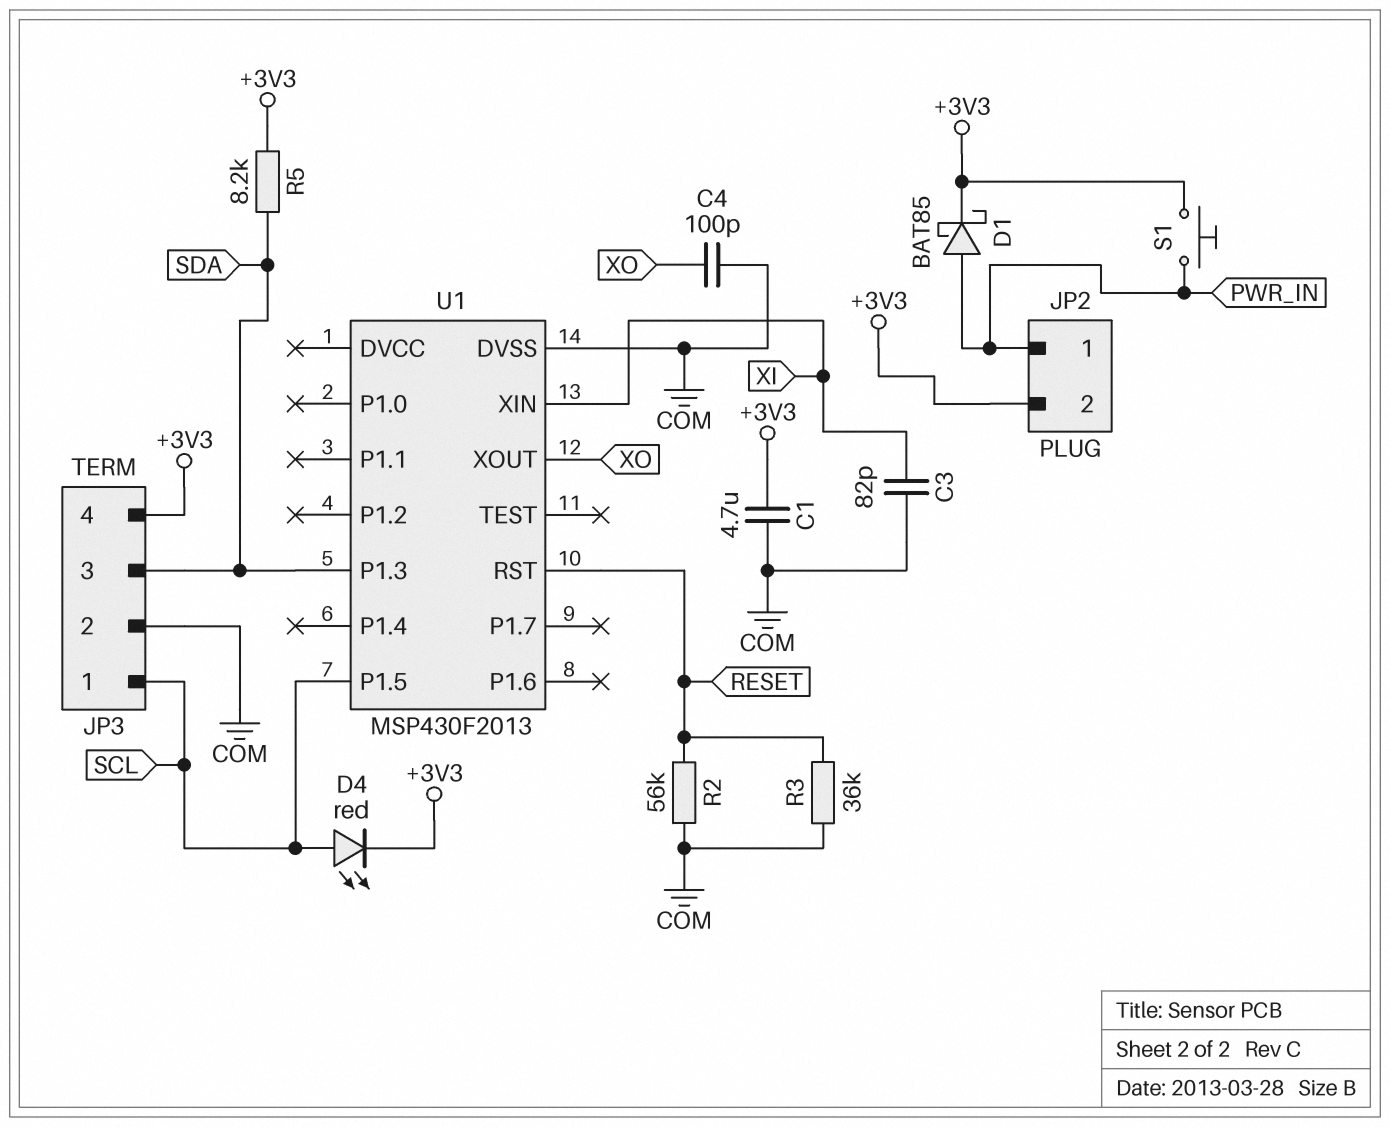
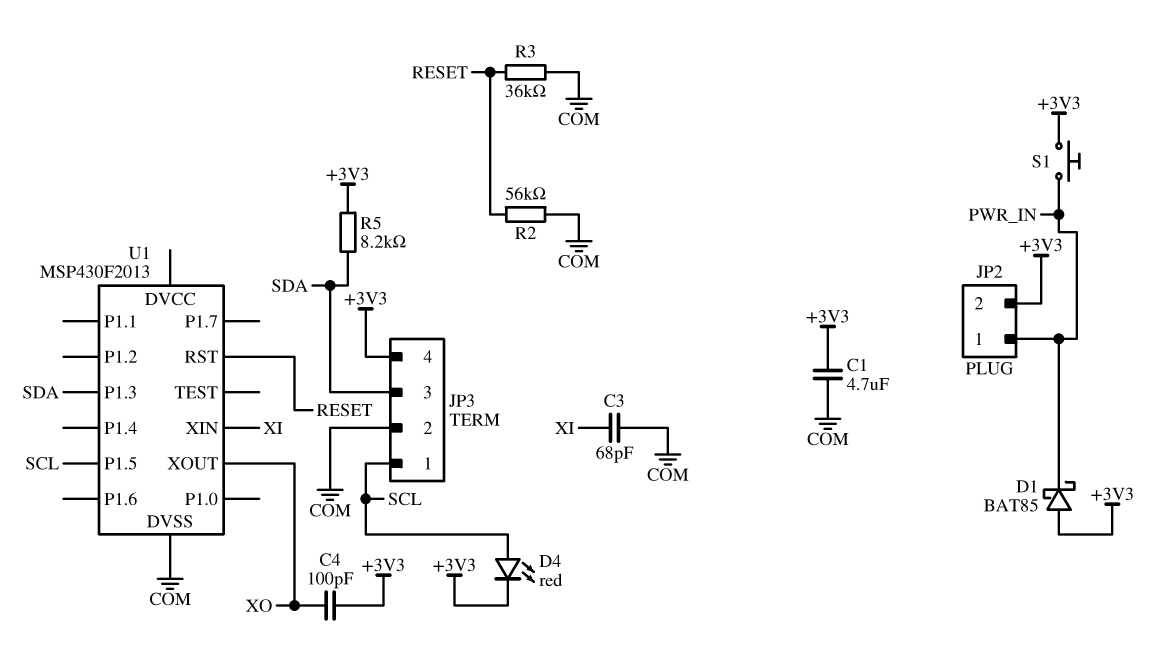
C3: 82pF (COM, XI) -> 68pF (COM, XI)
C4: 100pF (COM, XO) -> 100pF (+3V3, XO)
D1: schottky BAT85 (A PWR_IN, K +3V3) -> schottky BAT85 (A +3V3, K PWR_IN)

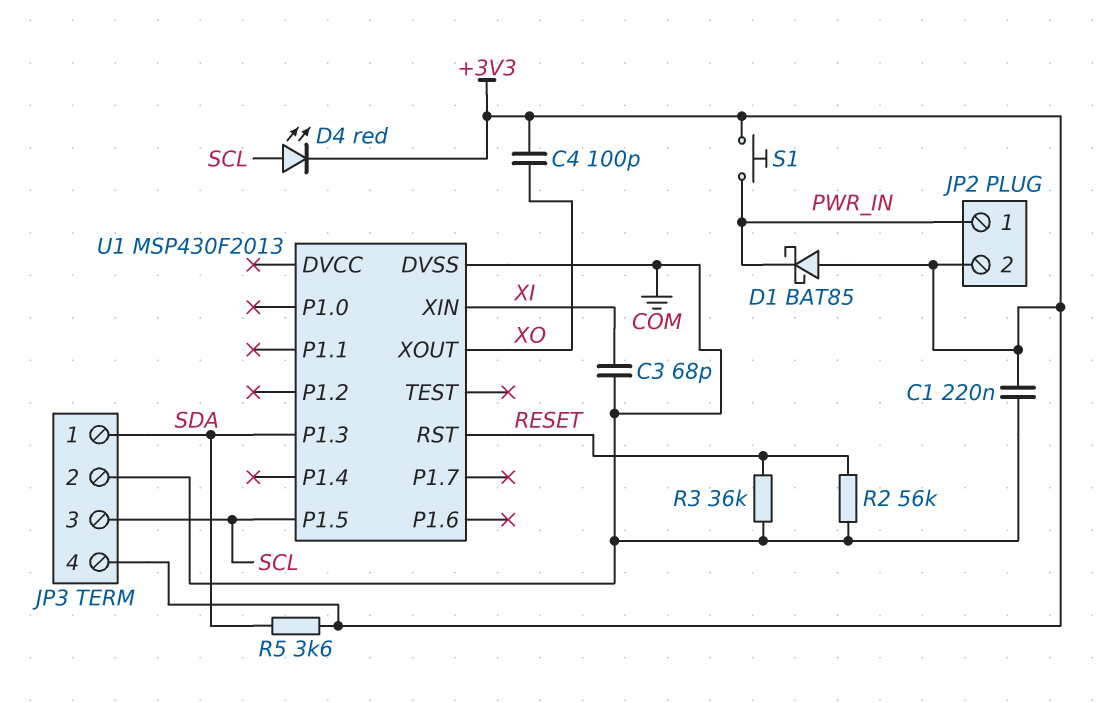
C1: 4.7uF (+3V3, COM) -> 220nF (+3V3, COM)
JP3 pin 1: SCL -> SDA
JP3 pin 3: SDA -> SCL
R5: 8.2k (+3V3, SDA) -> 3.6k (+3V3, SDA)

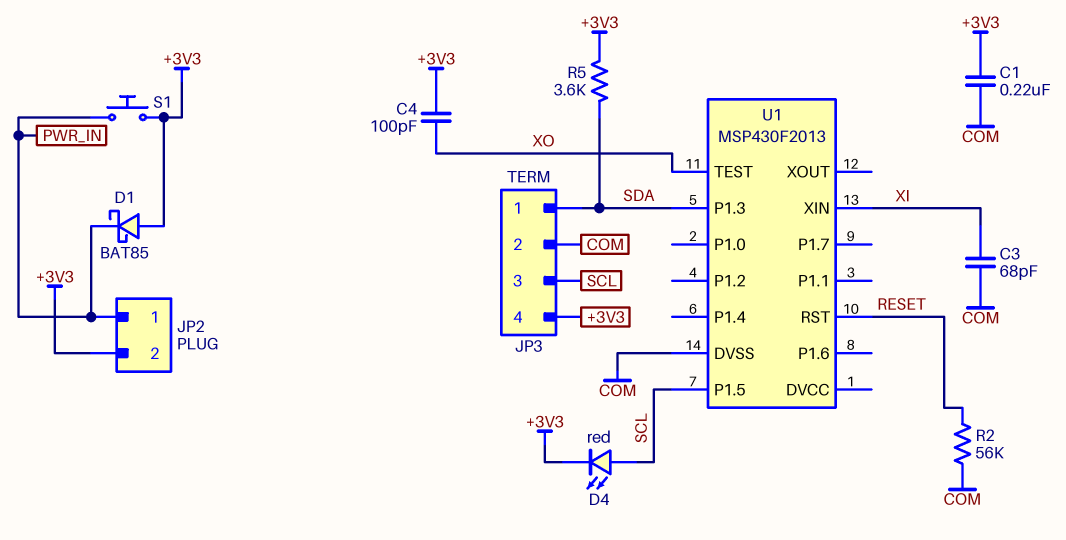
R3: 36k (COM, RESET) -> none
U1 pin TEST: none -> XO
U1 pin XOUT: XO -> none

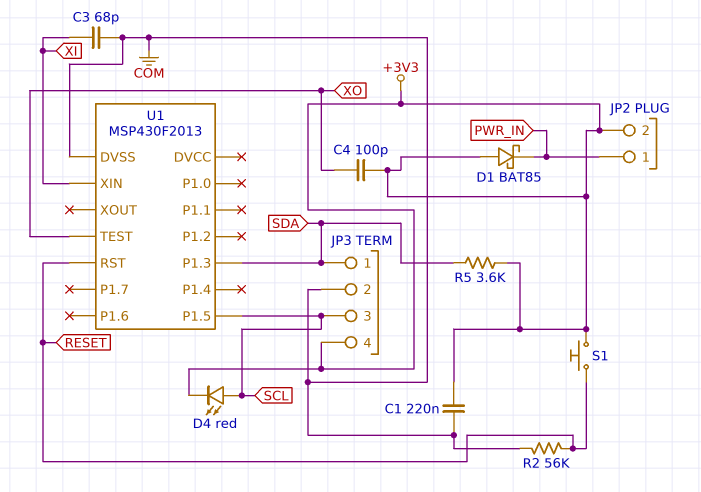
S1: button (+3V3, PWR_IN) -> button (+3V3, RESET)

